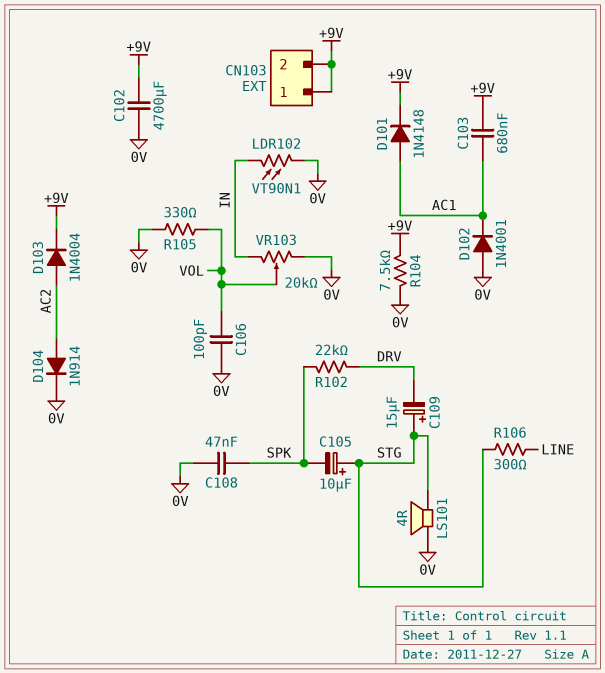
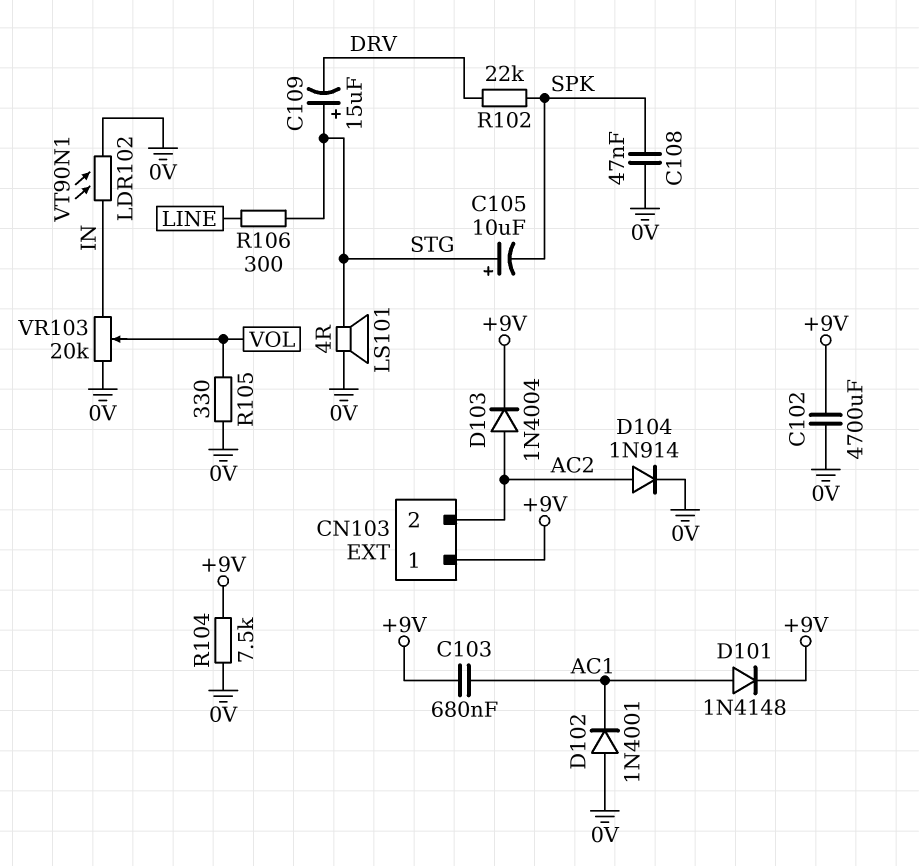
C106: 100pF (0V, VOL) -> none
CN103 pin 2: +9V -> AC2

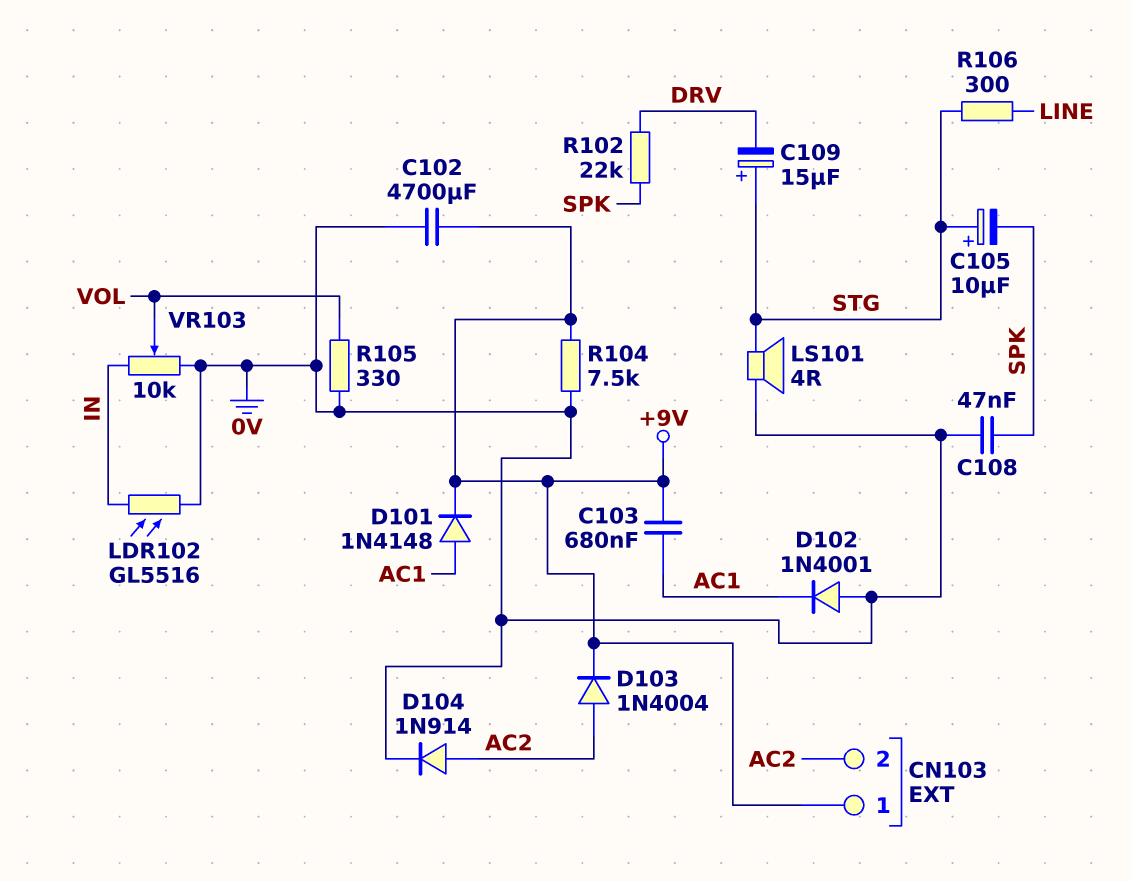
LDR102: VT90N1 (0V, IN) -> GL5516 (0V, IN)
VR103: 20k (0V, IN, wiper VOL) -> 10k (0V, IN, wiper VOL)

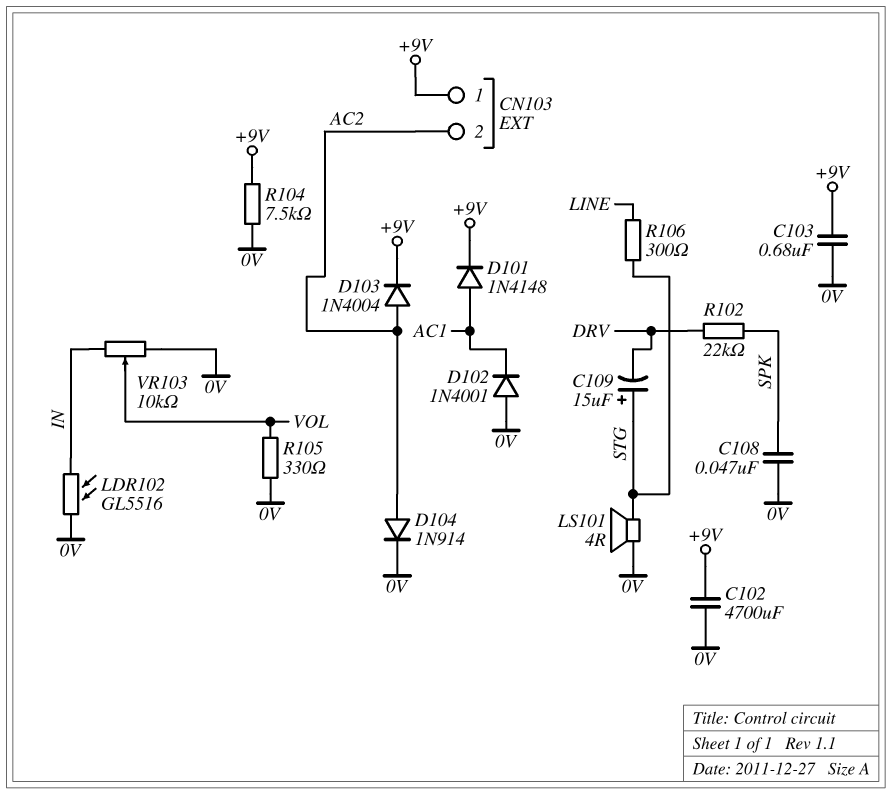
C103: 680nF (+9V, AC1) -> 680nF (+9V, 0V)
C105: 10uF (plus STG, minus SPK) -> none

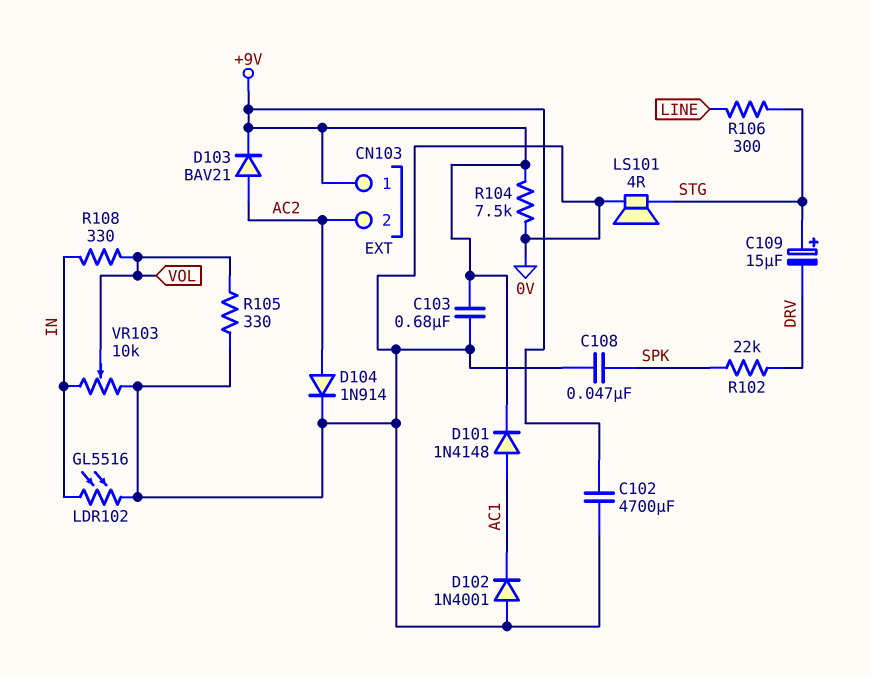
D103: diode 1N4004 (A AC2, K +9V) -> diode BAV21 (A AC2, K +9V)
R108: none -> 330 (IN, VOL)

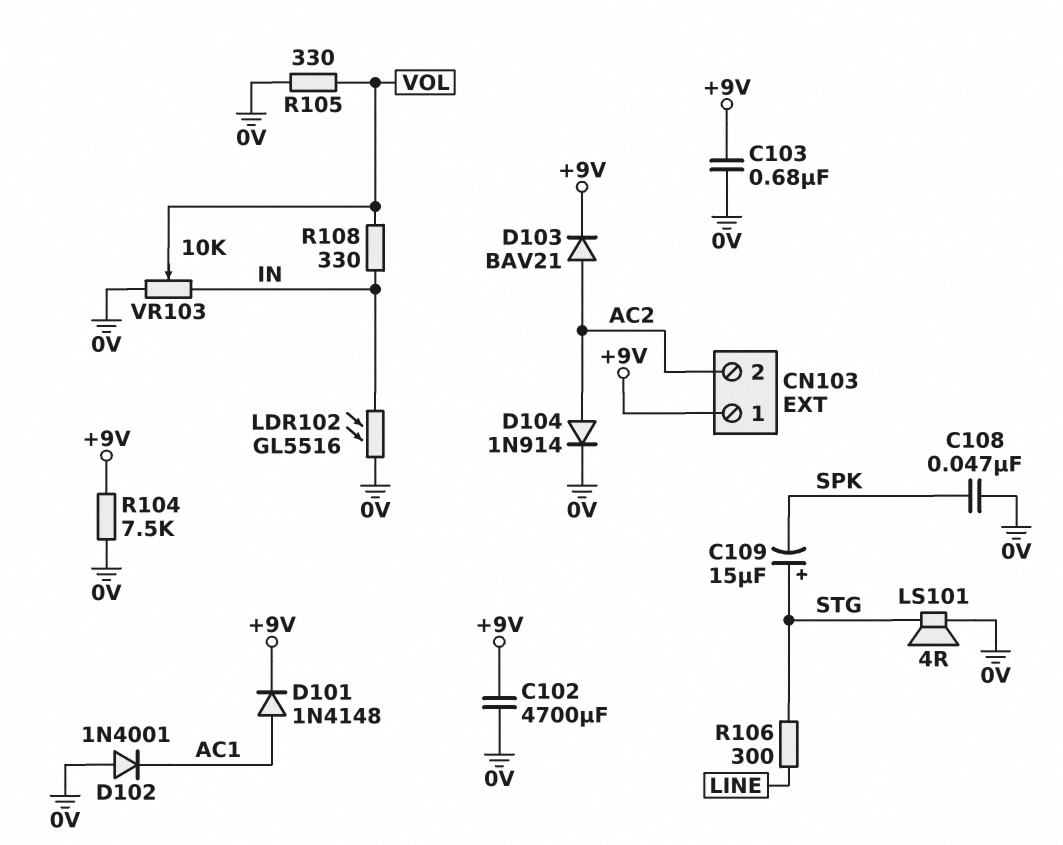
C109: 15uF (plus STG, minus DRV) -> 15uF (plus STG, minus SPK)
R102: 22k (DRV, SPK) -> none

